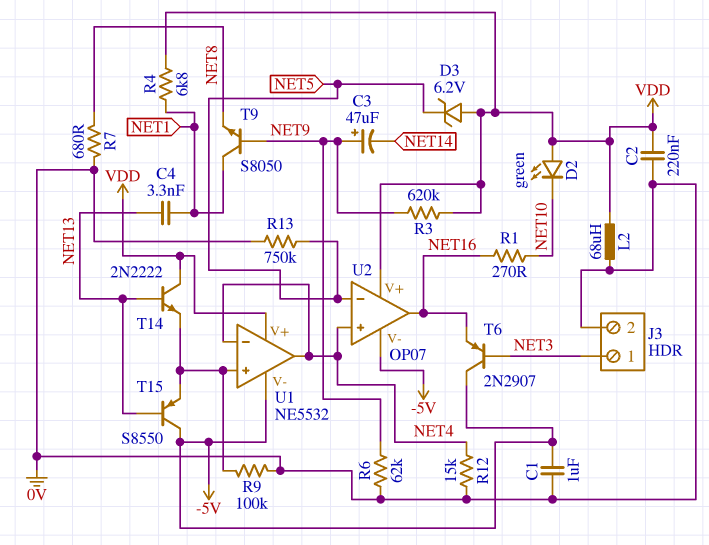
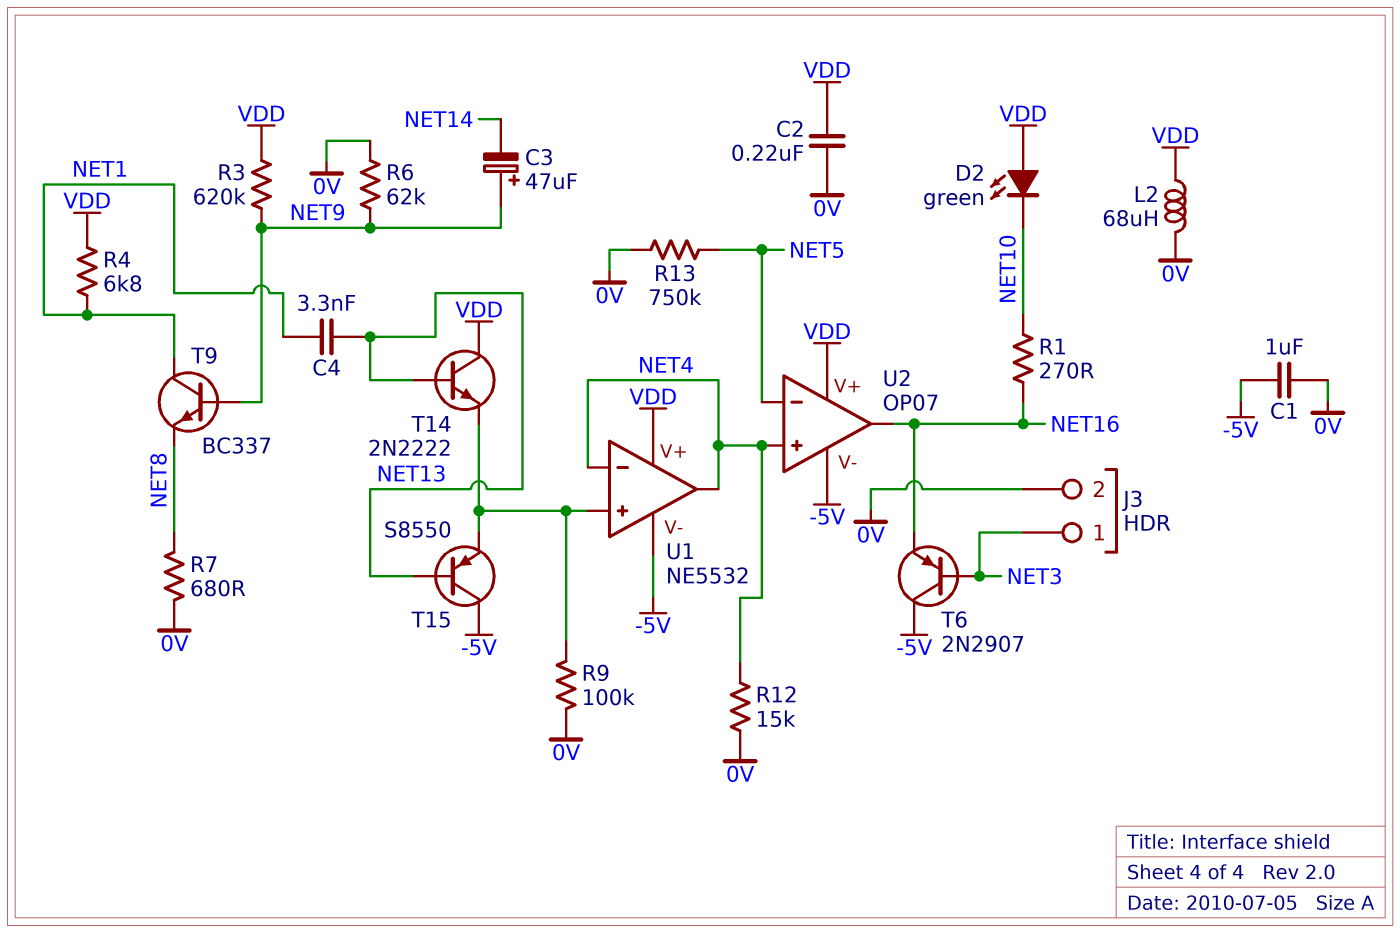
D3: zener 6.2V (A VDD, K NET5) -> none
T9: NPN S8050 (B NET9, C NET1, E NET8) -> NPN BC337 (B NET9, C NET1, E NET8)

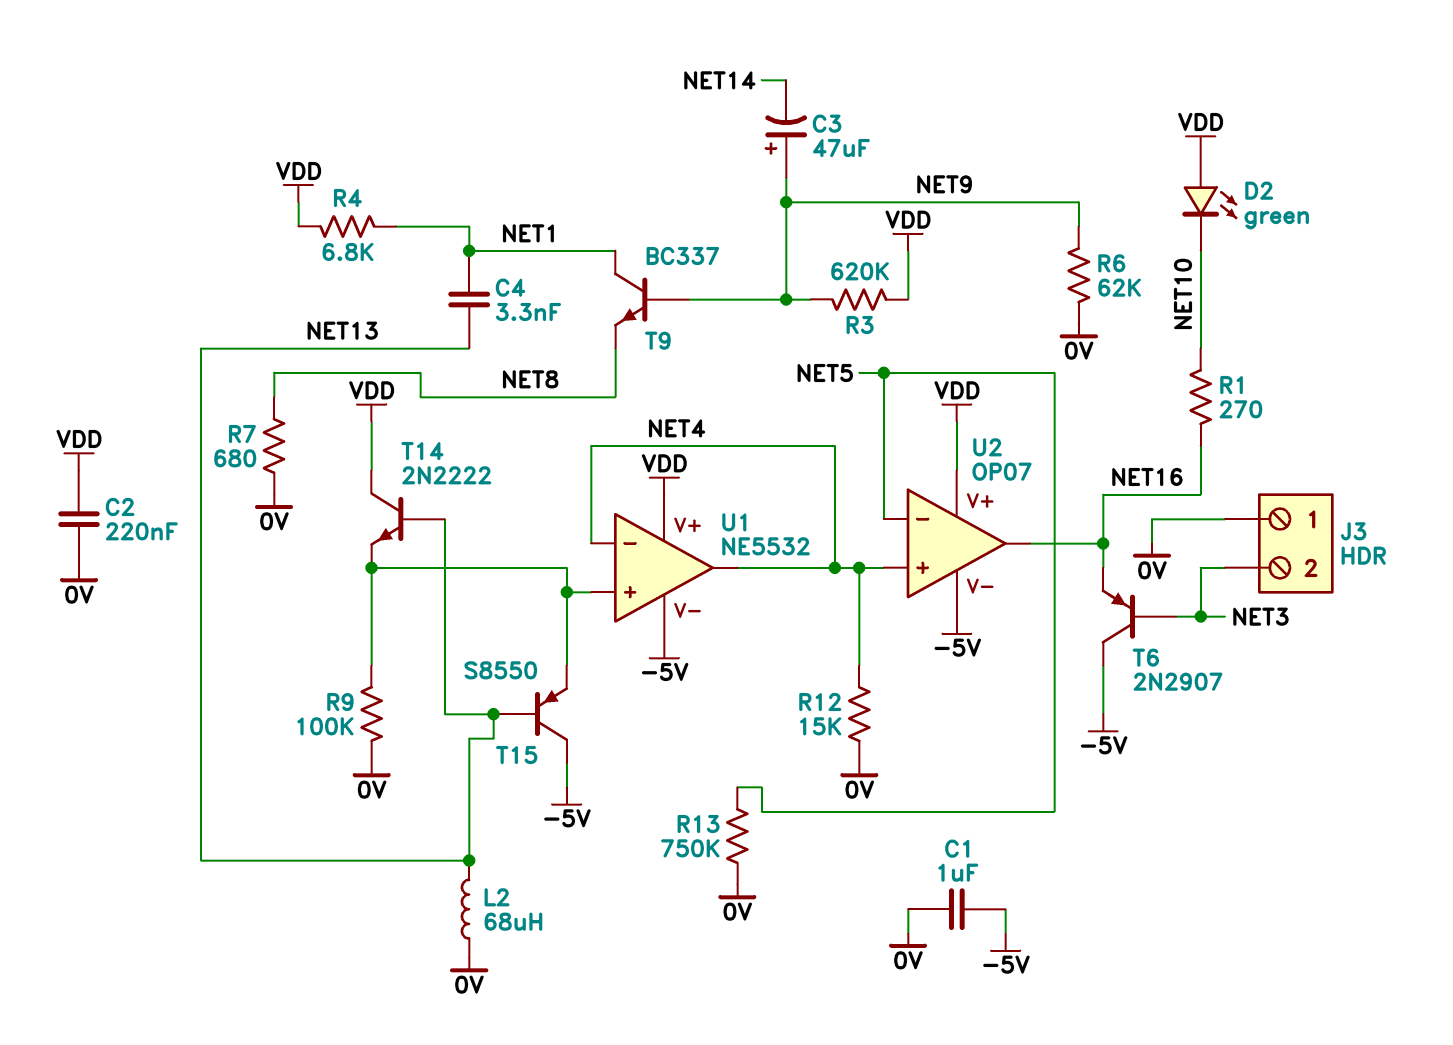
J3 pin 1: NET3 -> 0V
J3 pin 2: 0V -> NET3
L2: 68uH (0V, VDD) -> 68uH (0V, NET13)

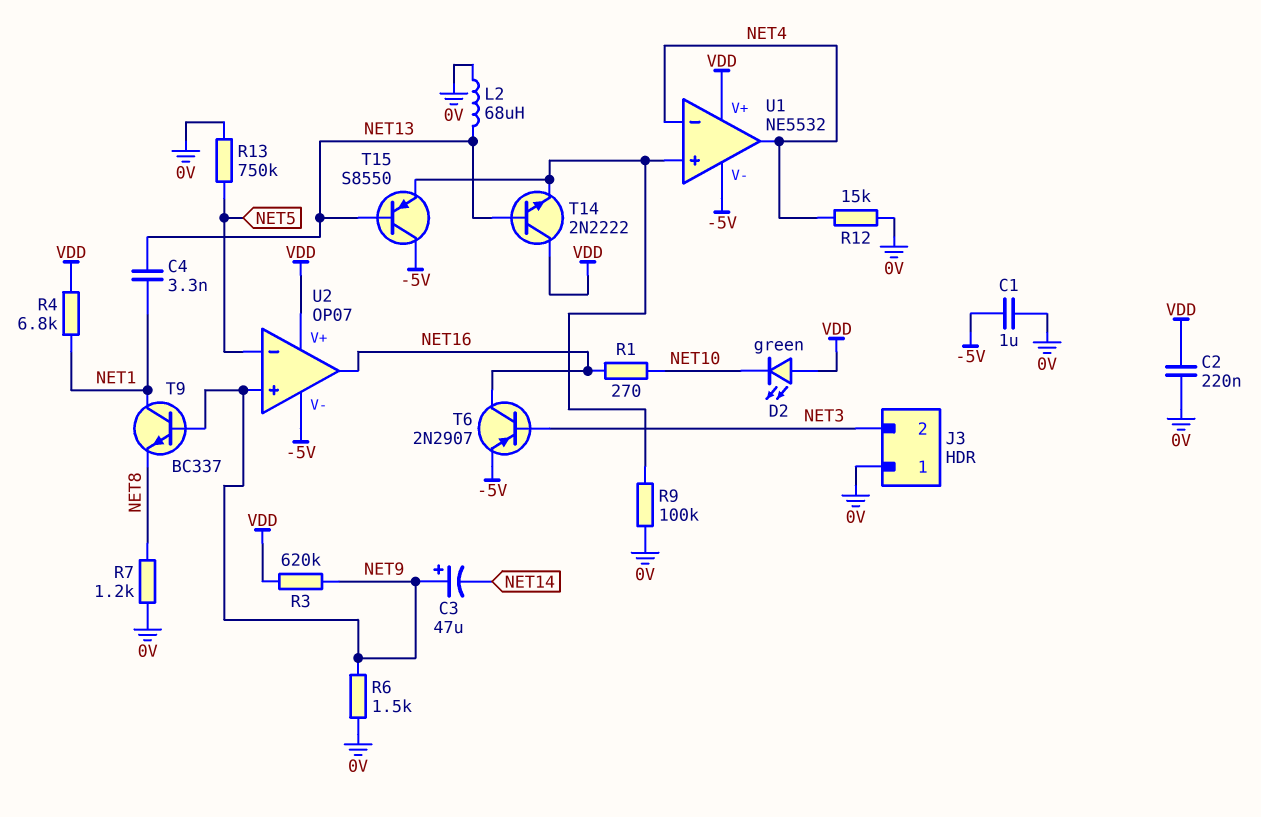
R6: 62k (0V, NET9) -> 1.5k (0V, NET9)
R7: 680 (0V, NET8) -> 1.2k (0V, NET8)
T6: PNP 2N2907 (B NET3, C -5V, E NET16) -> PNP 2N2907 (B NET3, C NET16, E -5V)
U2 pin in+: NET4 -> NET9

